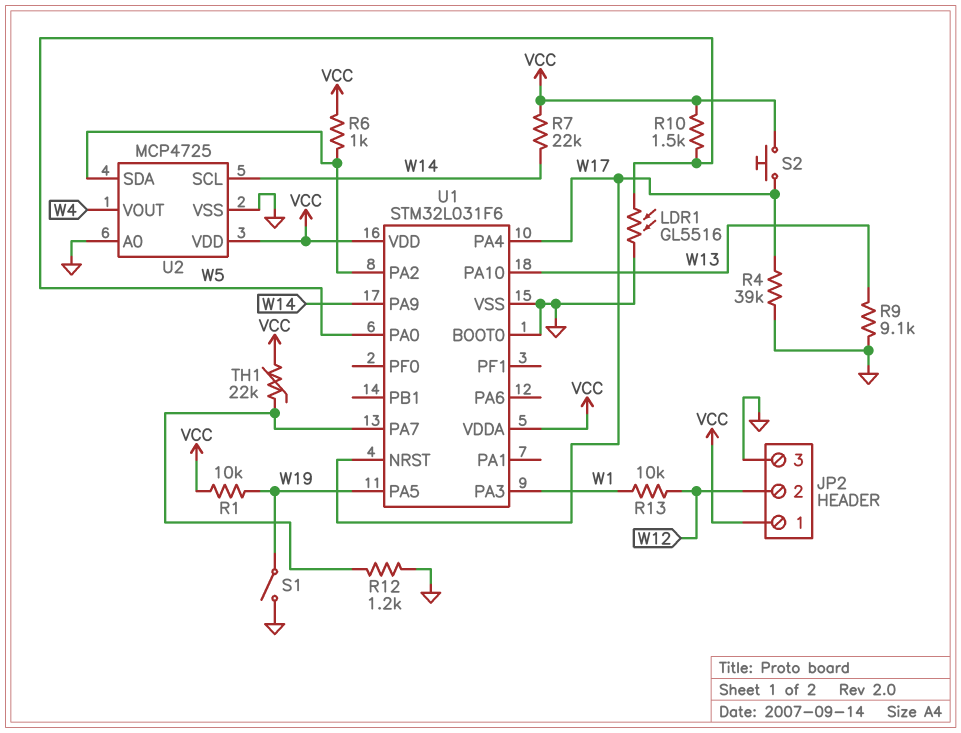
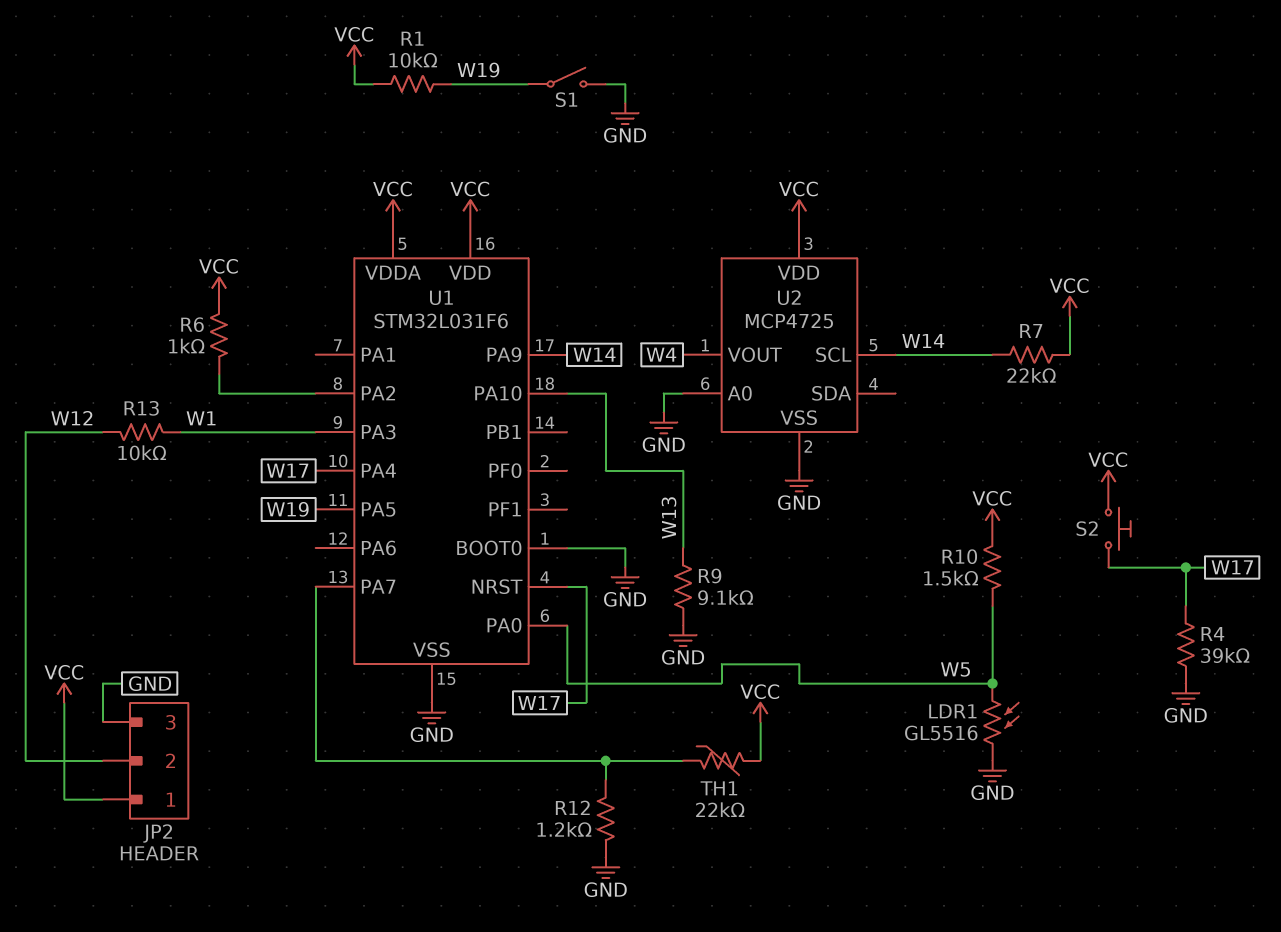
U2 pin SDA: U1/PA2 -> none

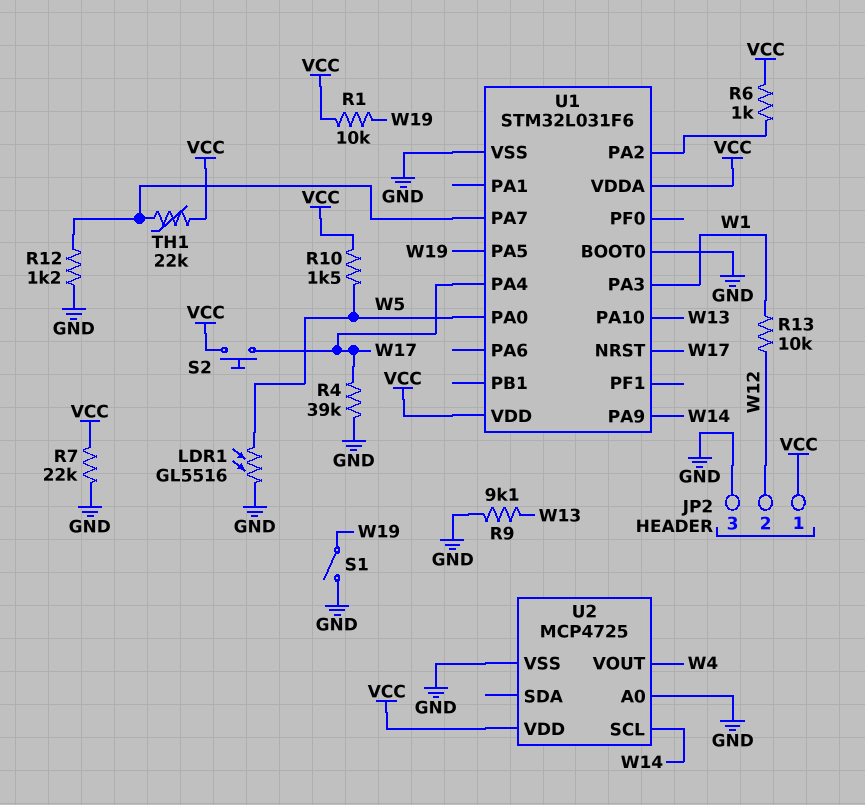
R7: 22k (VCC, W14) -> 22k (GND, VCC)

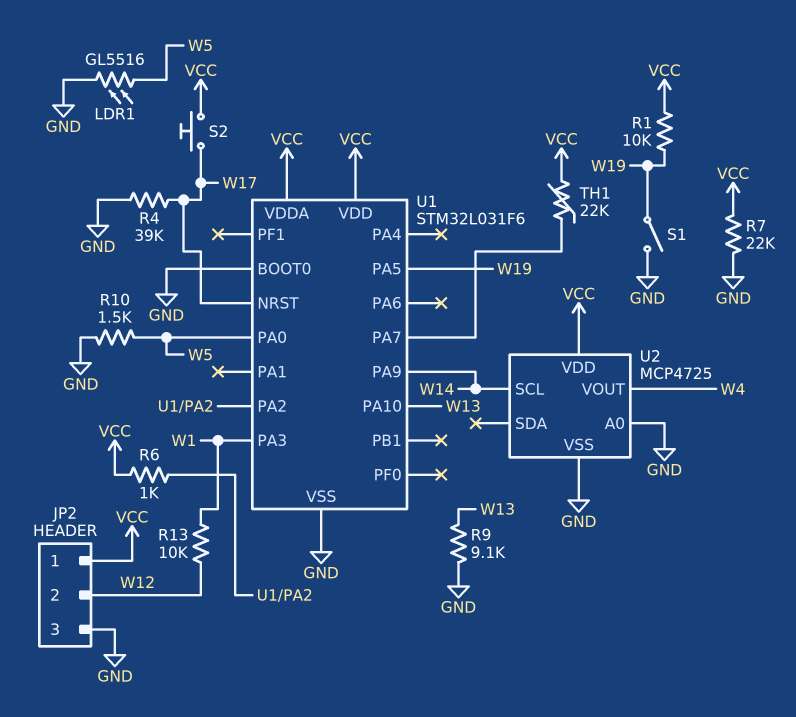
R10: 1.5k (VCC, W5) -> 1.5k (GND, W5)
R12: 1.2k (GND, U1/PA7) -> none
U1 pin PA4: W17 -> none

